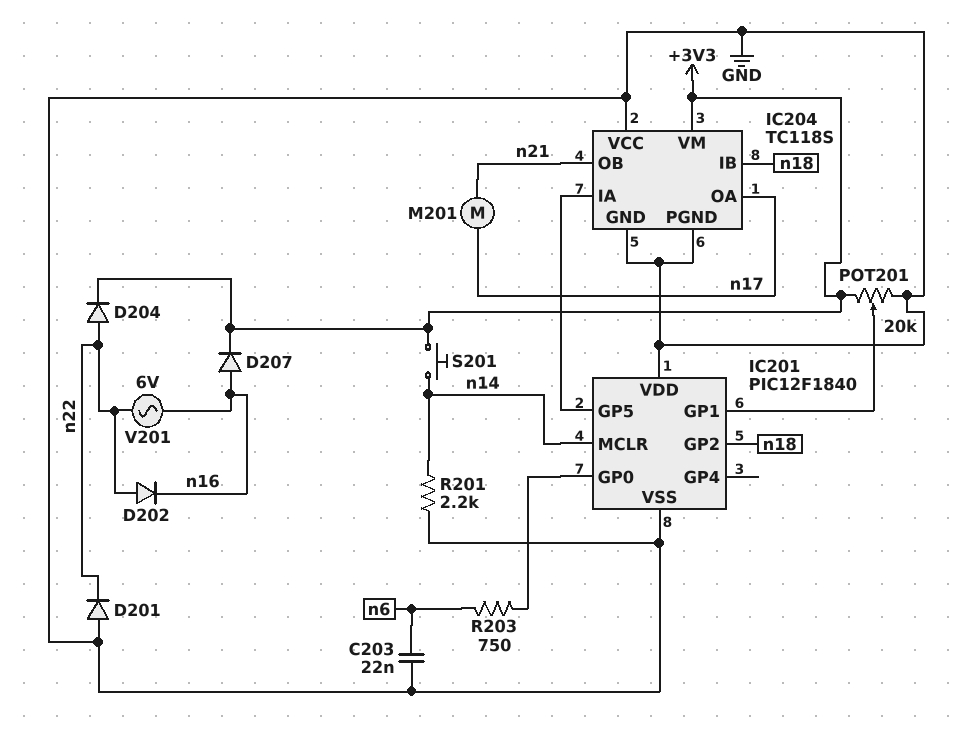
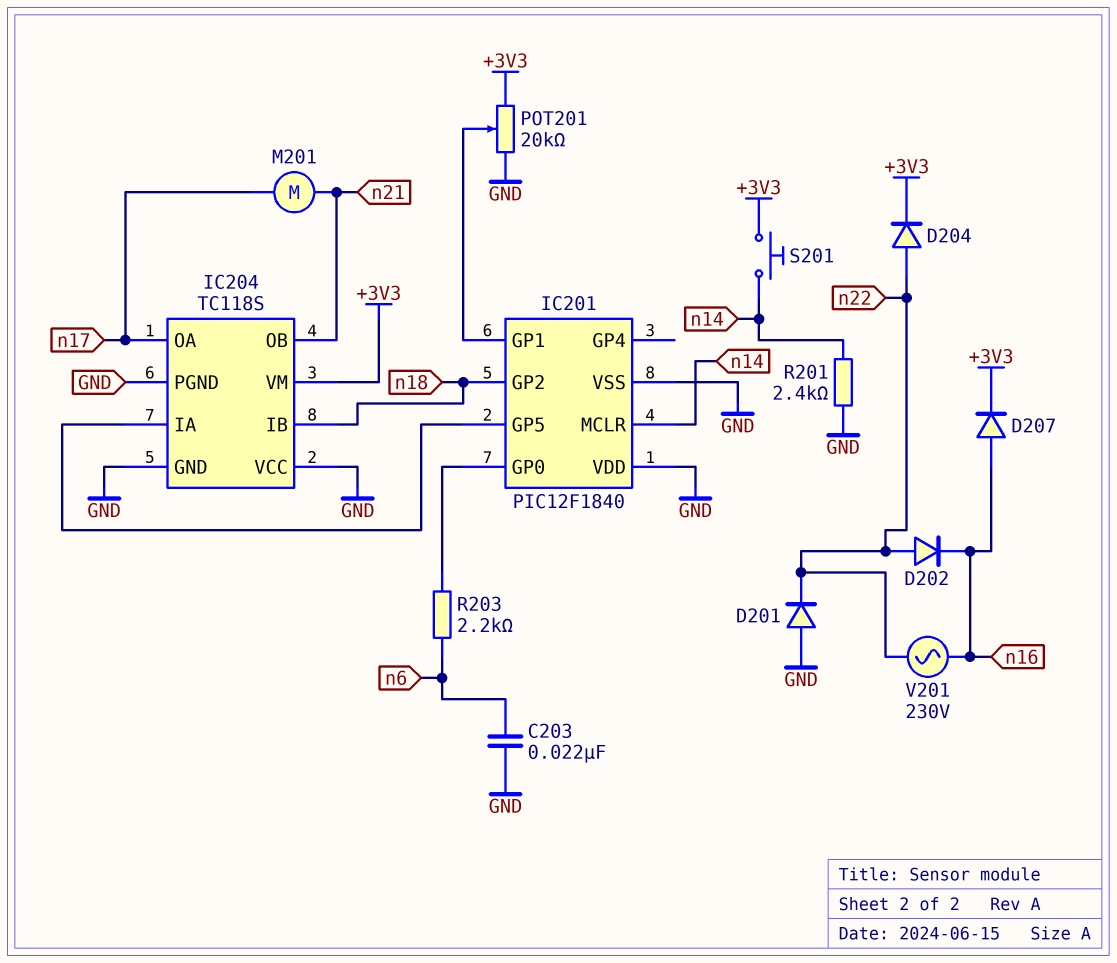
R201: 2.2k (GND, n14) -> 2.4k (GND, n14)
R203: 750 (IC201/GP0, n6) -> 2.2k (IC201/GP0, n6)
V201: AC 6V (n16, n22) -> AC 230V (n16, n22)

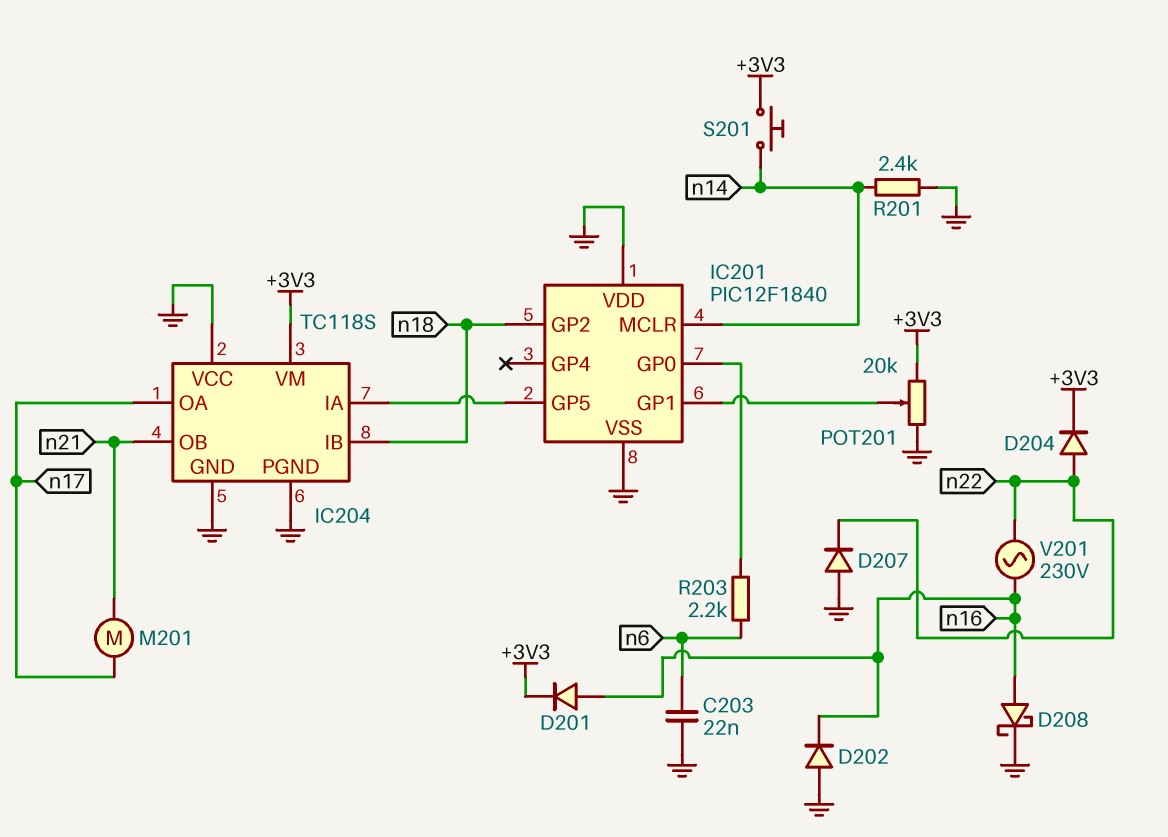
D201: diode (A GND, K n22) -> diode (A n16, K +3V3)
D202: diode (A n22, K n16) -> diode (A GND, K n16)
D207: diode (A n16, K +3V3) -> diode (A GND, K n22)
D208: none -> schottky (A n16, K GND)

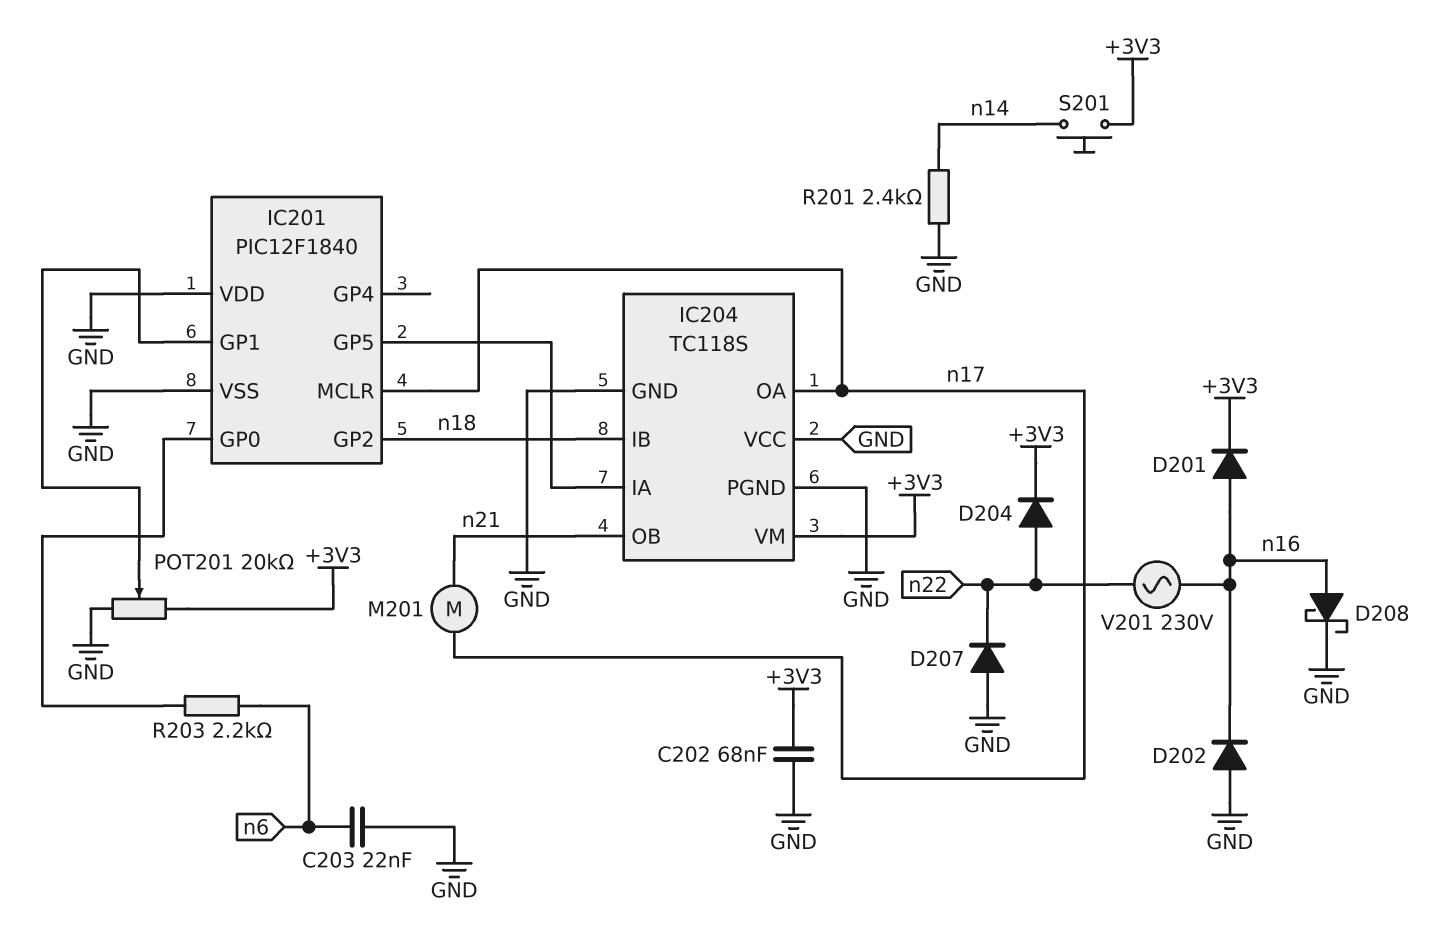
C202: none -> 68nF (+3V3, GND)
IC201 pin MCLR: n14 -> n17

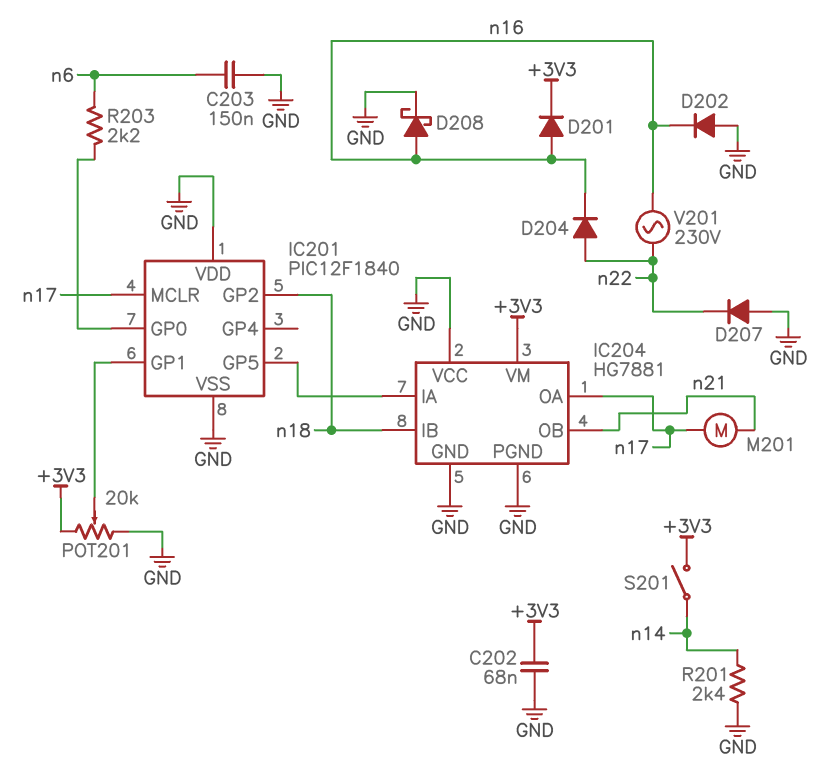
C203: 22nF (GND, n6) -> 150nF (GND, n6)
D204: diode (A n22, K +3V3) -> diode (A n22, K n16)
IC204: TC118S -> HG7881
S201: button (+3V3, n14) -> switch (+3V3, n14)

